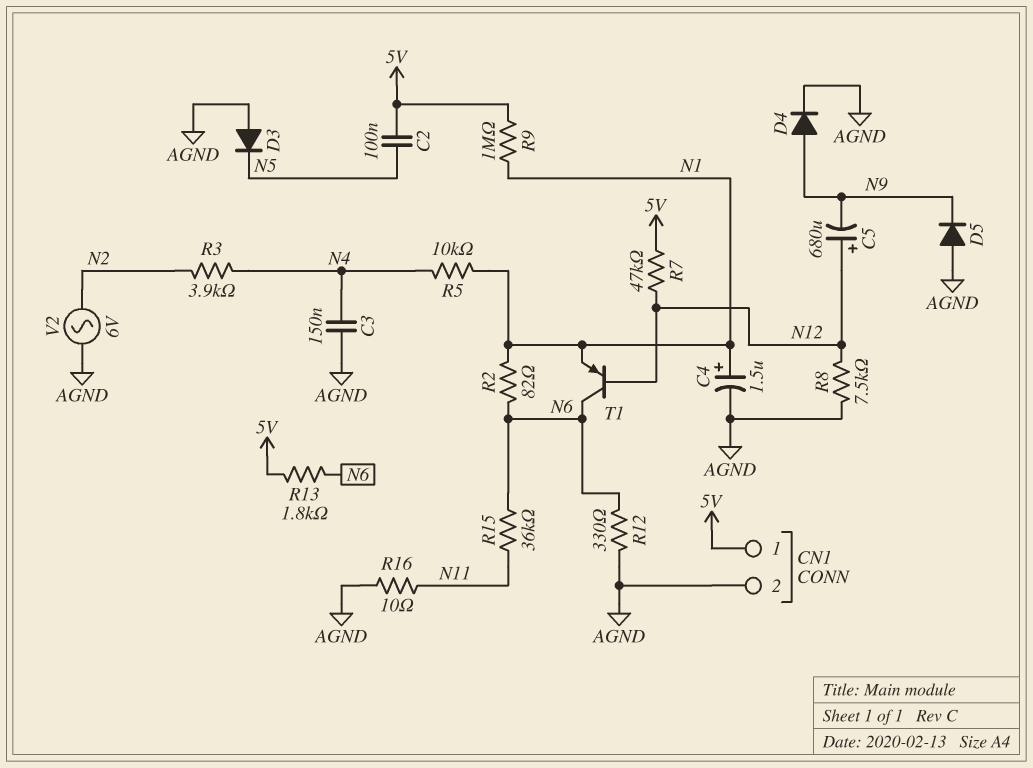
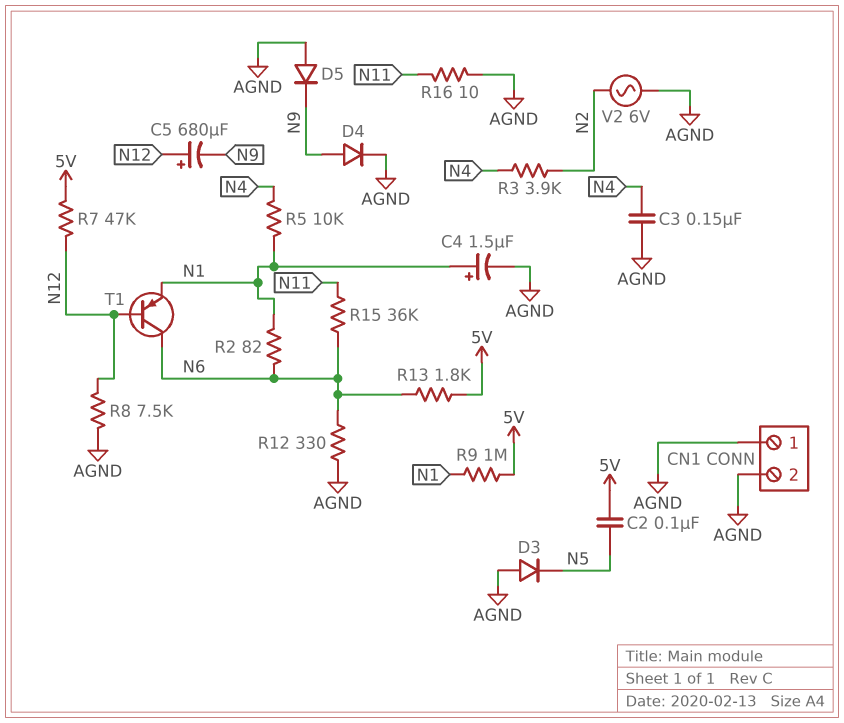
CN1 pin 1: 5V -> AGND

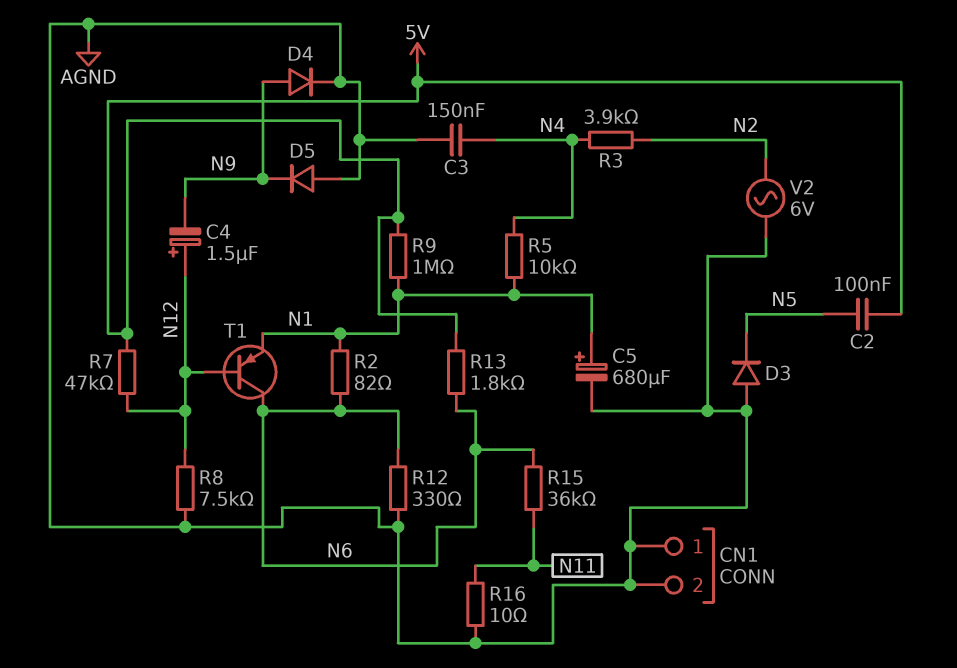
C4: 1.5uF (plus N1, minus AGND) -> 1.5uF (plus N12, minus N9)
C5: 680uF (plus N12, minus N9) -> 680uF (plus N1, minus AGND)

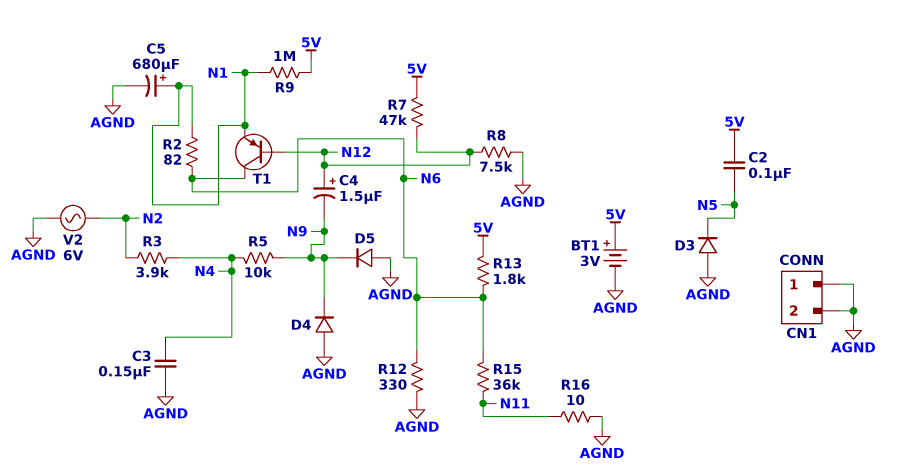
BT1: none -> 3V (plus 5V, minus AGND)
D4: diode (A N9, K AGND) -> diode (A AGND, K N9)
R5: 10k (N1, N4) -> 10k (N4, N9)

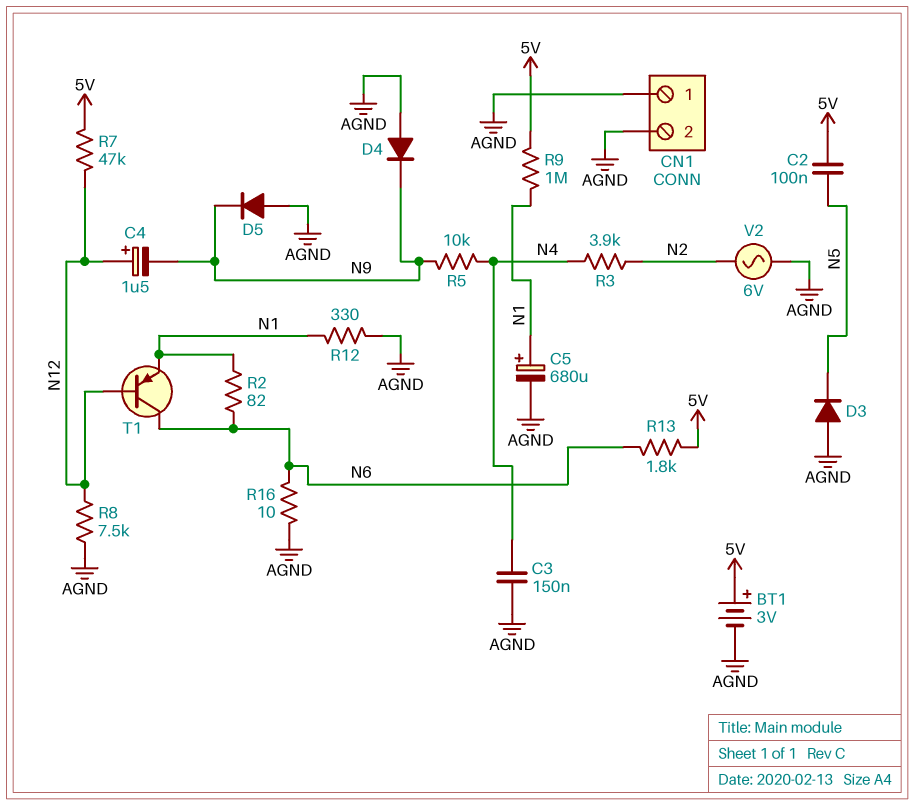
R12: 330 (AGND, N6) -> 330 (AGND, N1)
R15: 36k (N6, N11) -> none
R16: 10 (AGND, N11) -> 10 (AGND, N6)

